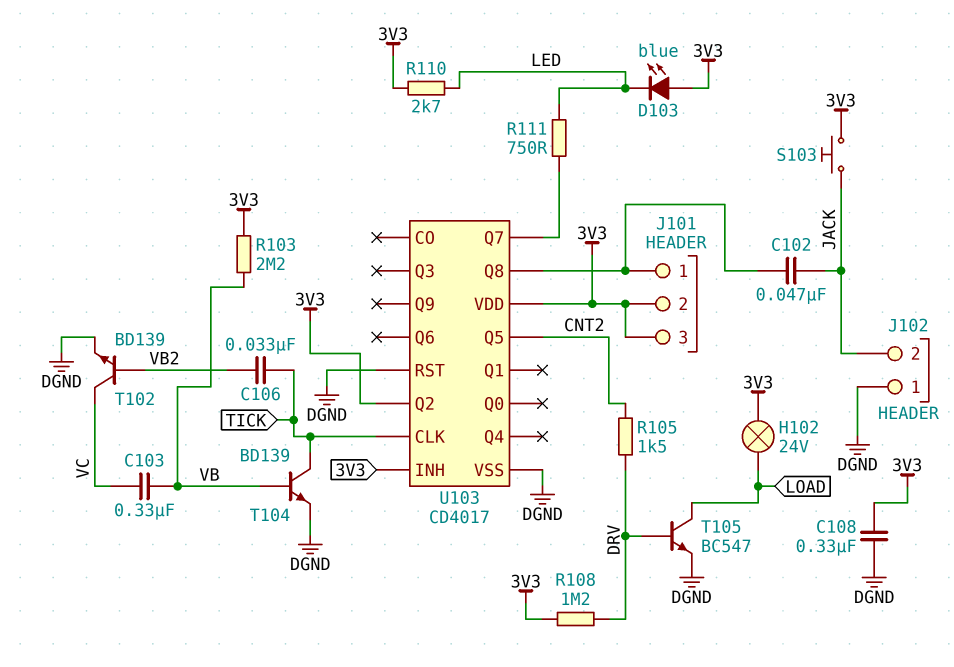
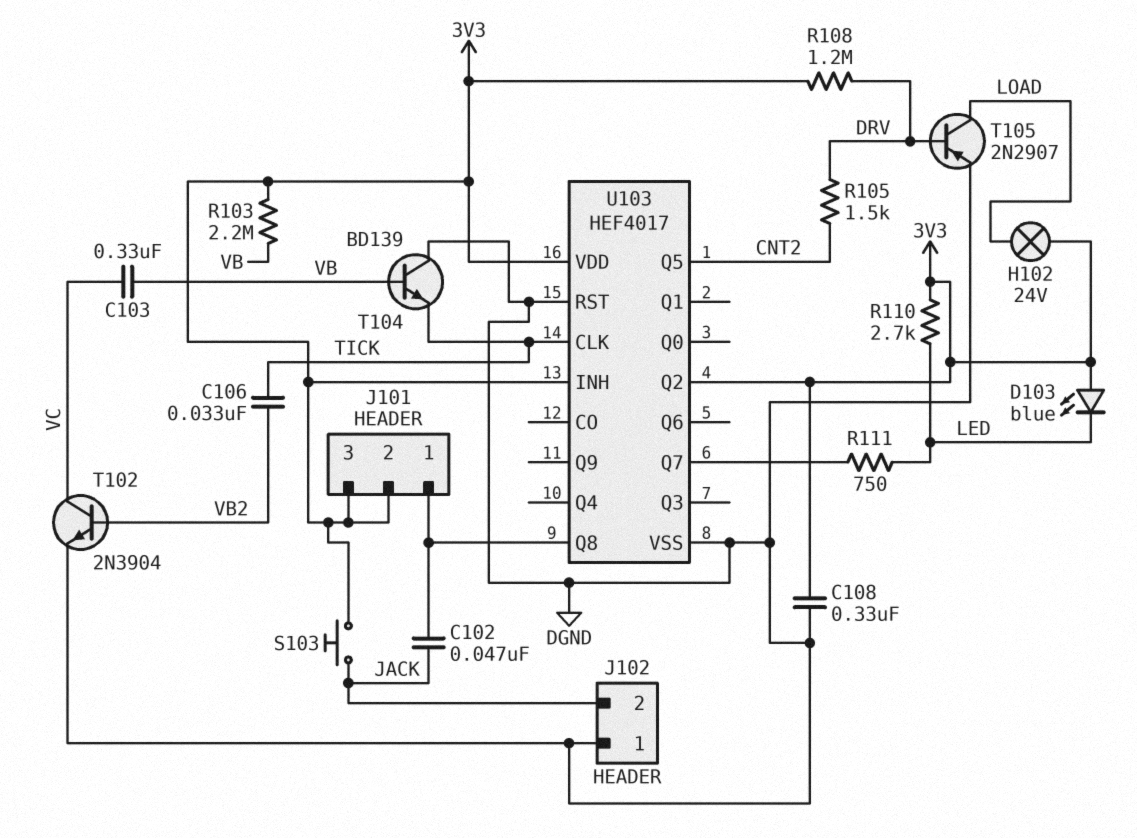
T102: NPN BD139 (B VB2, C VC, E DGND) -> NPN 2N3904 (B VB2, C VC, E DGND)
T104: NPN BD139 (B VB, C TICK, E DGND) -> NPN BD139 (B VB, C DGND, E TICK)
T105: NPN BC547 (B DRV, C LOAD, E DGND) -> PNP 2N2907 (B DRV, C LOAD, E DGND)
U103: CD4017 -> HEF4017

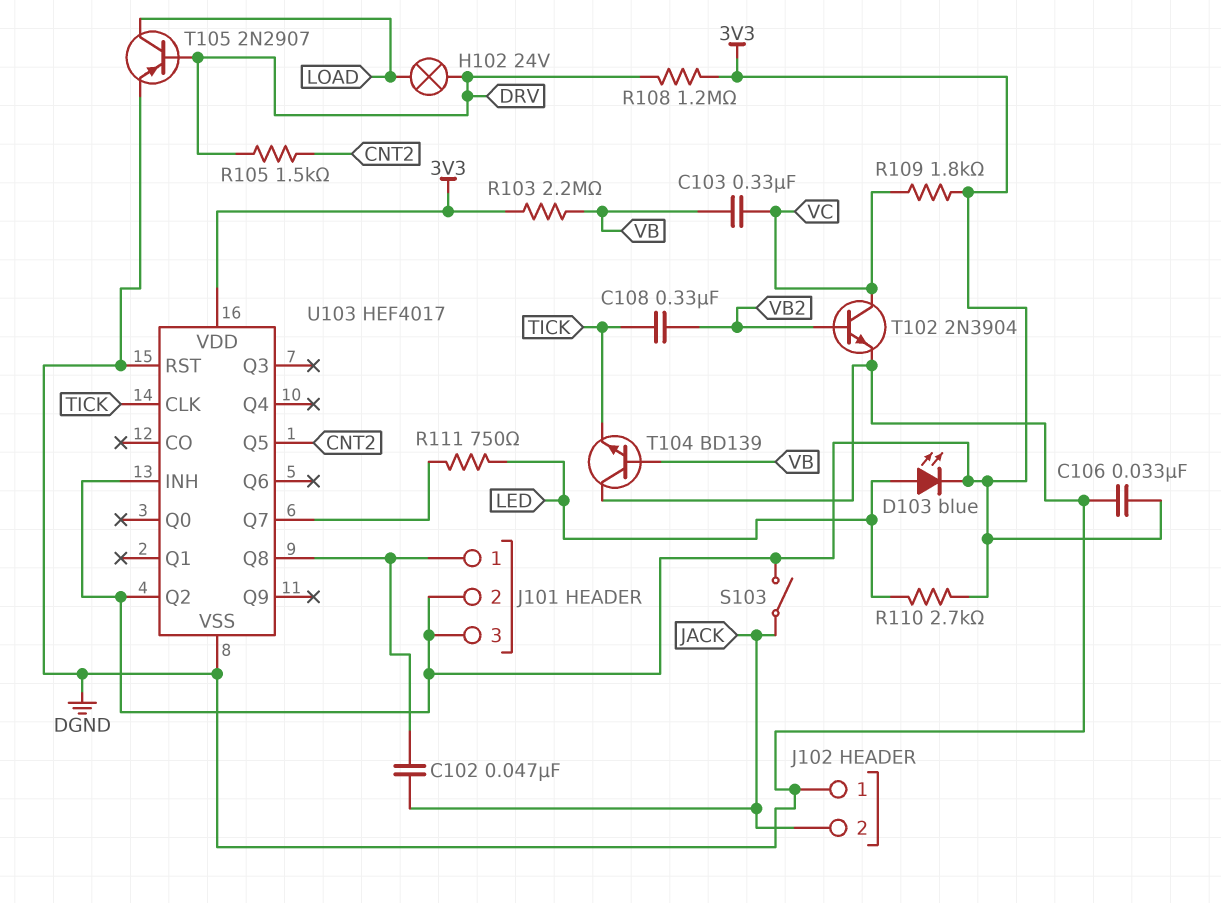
C106: 33nF (TICK, VB2) -> 33nF (3V3, DGND)
C108: 330nF (3V3, DGND) -> 330nF (TICK, VB2)
D103: LED blue (A 3V3, K LED) -> LED blue (A LED, K 3V3)
H102: lamp 24V (3V3, LOAD) -> lamp 24V (DRV, LOAD)
R109: none -> 1.8k (3V3, VC)
S103: button (3V3, JACK) -> switch (3V3, JACK)

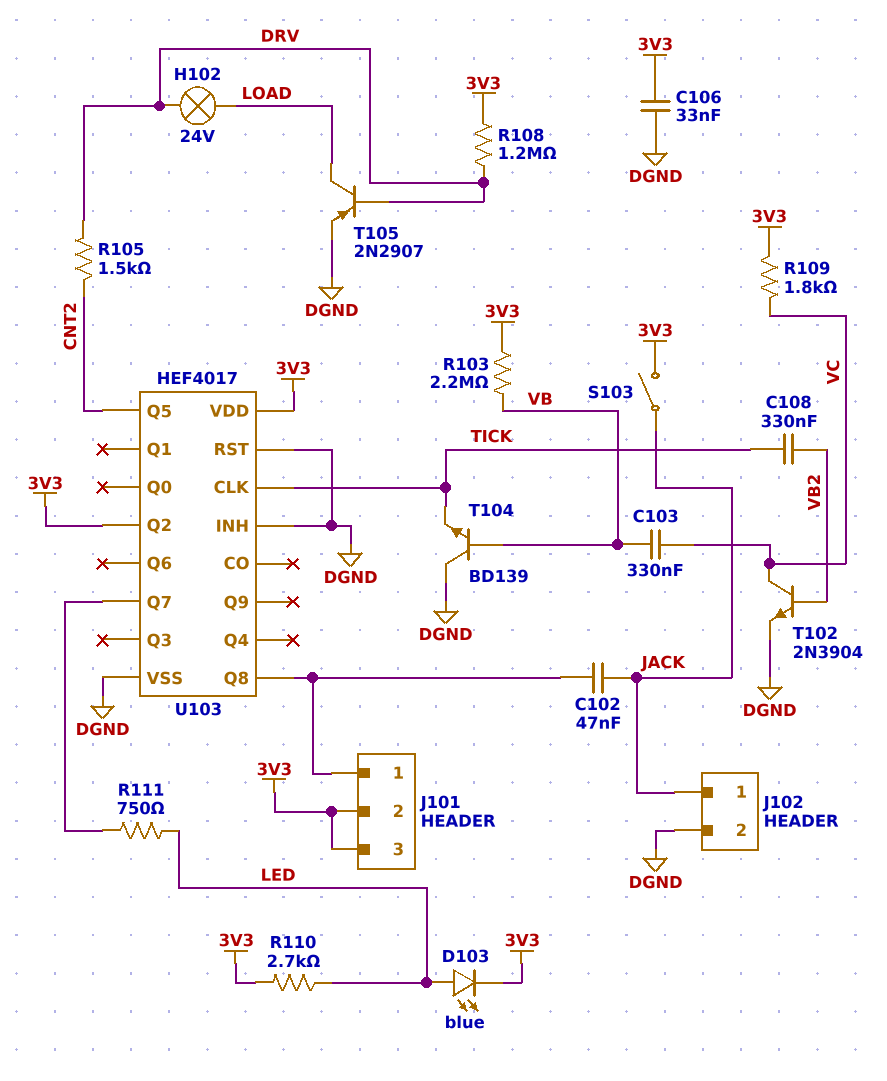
J102 pin 1: DGND -> JACK
J102 pin 2: JACK -> DGND
U103 pin INH: 3V3 -> DGND

